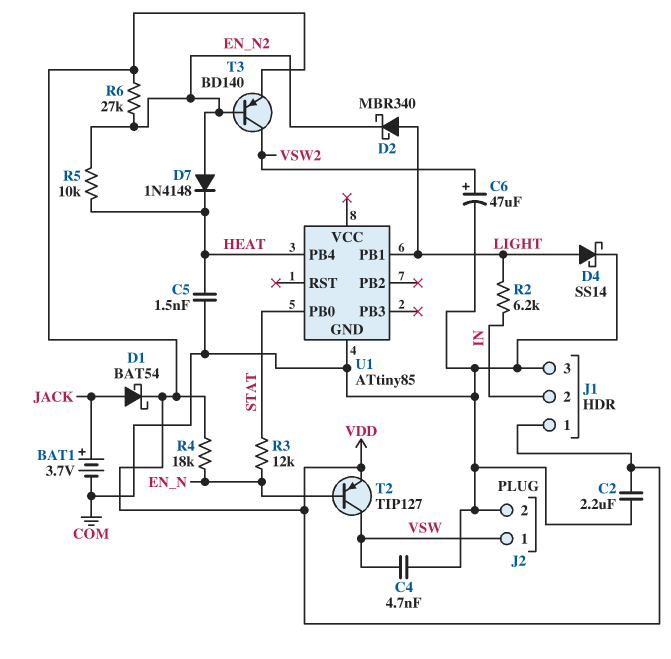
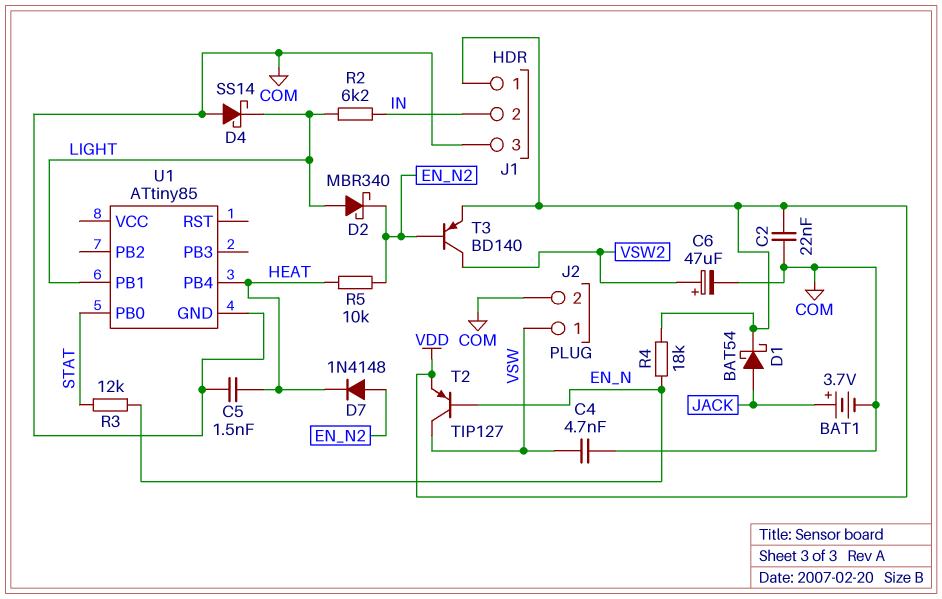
C2: 2.2uF (COM, VDD) -> 22nF (COM, VDD)
D4: schottky SS14 (A LIGHT, K COM) -> schottky SS14 (A COM, K LIGHT)
R6: 27k (EN_N2, VDD) -> none

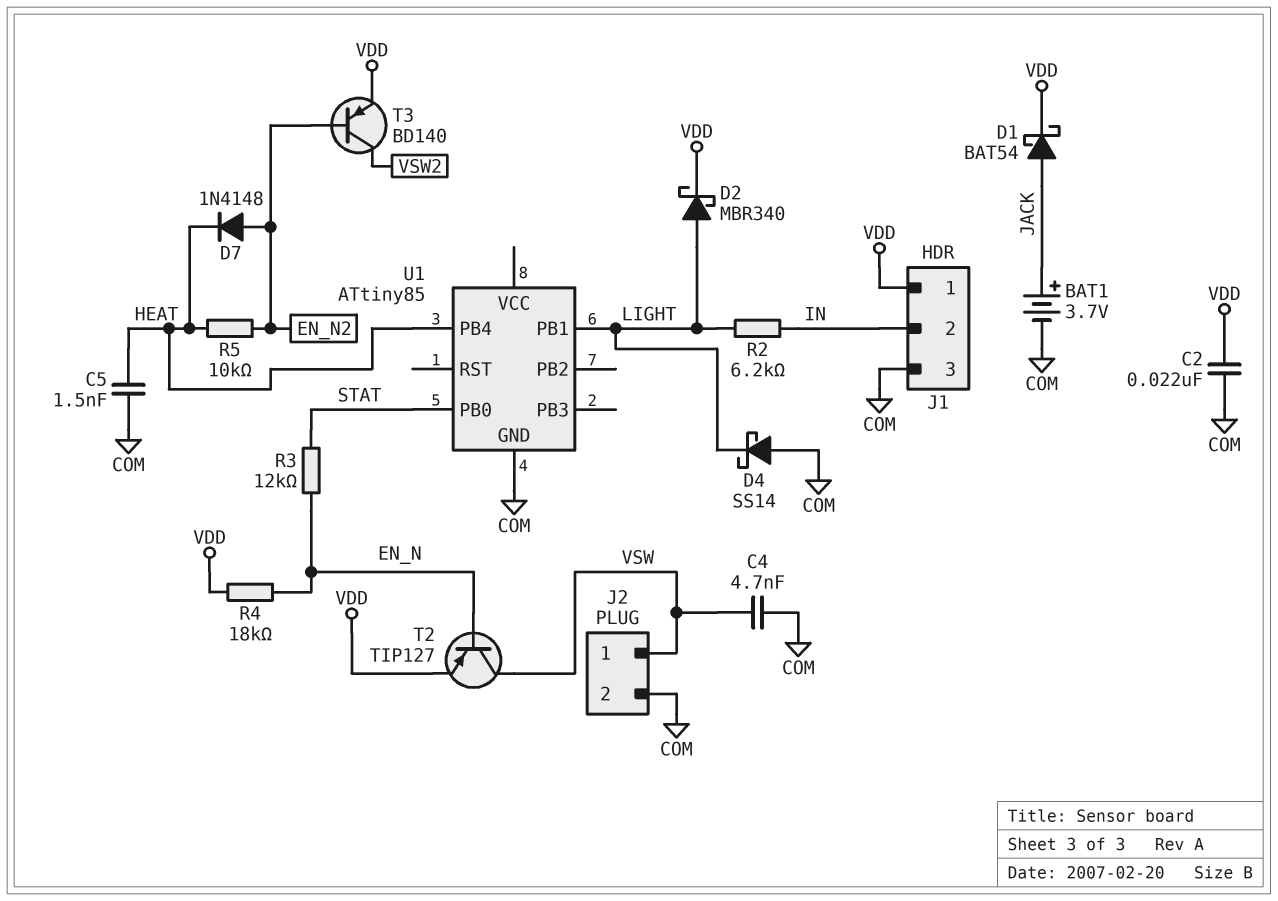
C6: 47uF (plus VSW2, minus COM) -> none
D2: schottky MBR340 (A LIGHT, K EN_N2) -> schottky MBR340 (A LIGHT, K VDD)

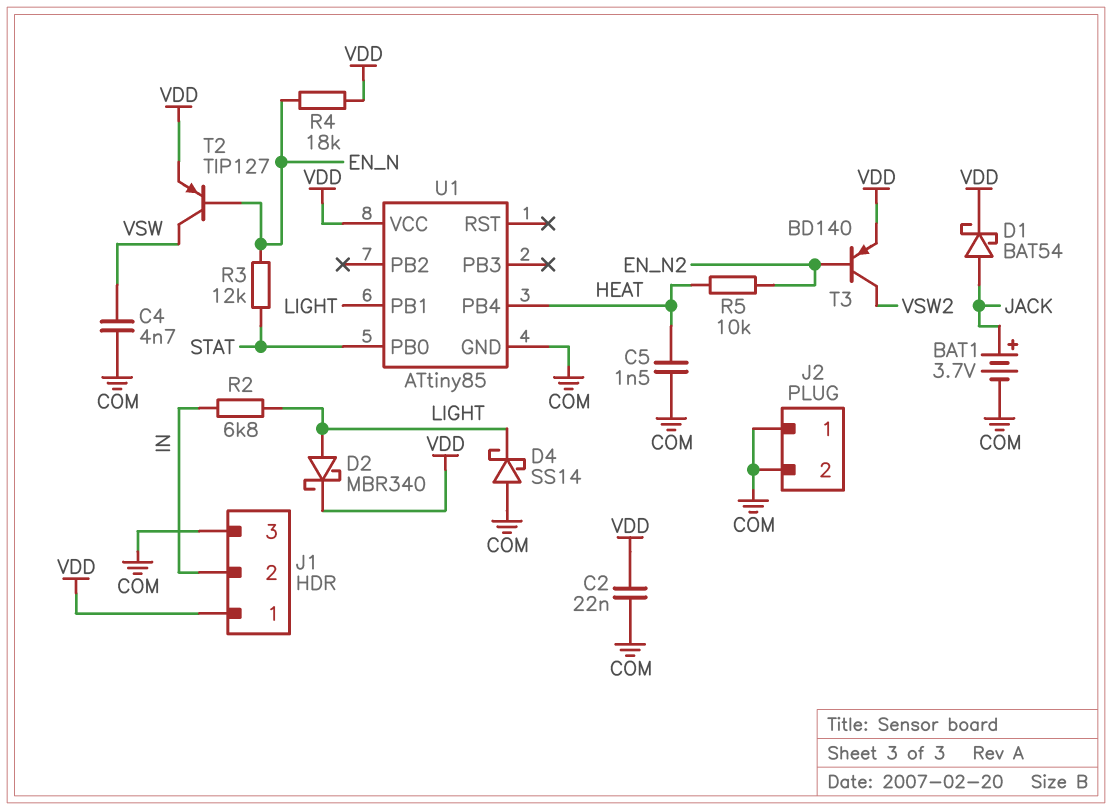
D7: diode 1N4148 (A EN_N2, K HEAT) -> none
J2 pin 1: VSW -> COM
R2: 6.2k (IN, LIGHT) -> 6.8k (IN, LIGHT)
U1 pin VCC: none -> VDD

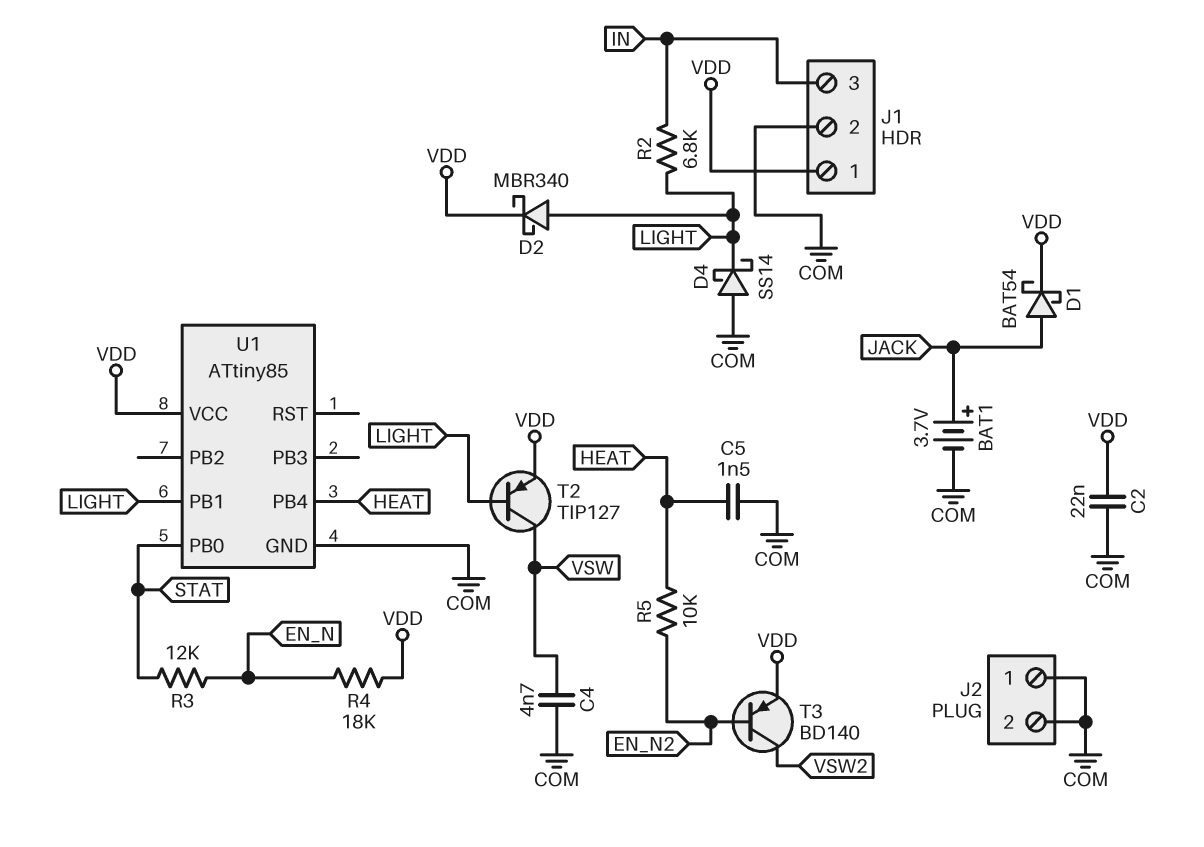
J1 pin 2: IN -> COM
J1 pin 3: COM -> IN
T2: PNP TIP127 (B EN_N, C VSW, E VDD) -> PNP TIP127 (B LIGHT, C VSW, E VDD)

